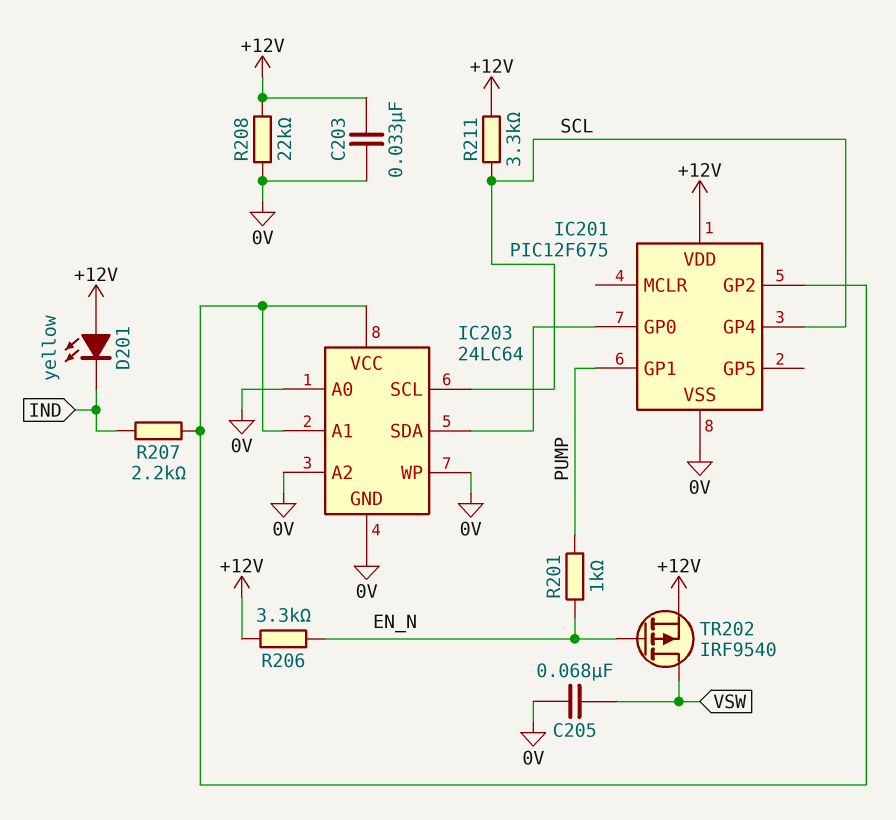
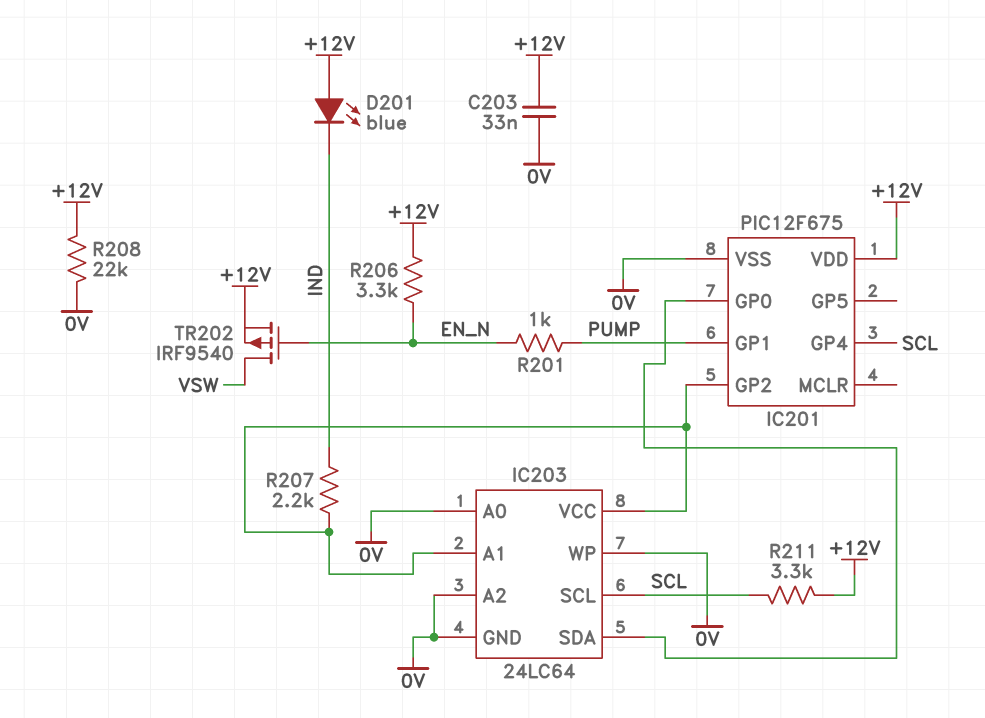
C205: 68nF (0V, VSW) -> none
D201: LED yellow (A +12V, K IND) -> LED blue (A +12V, K IND)

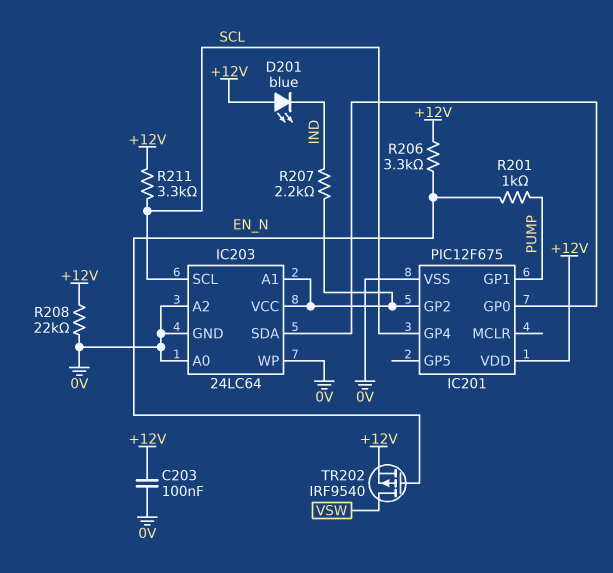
C203: 33nF (+12V, 0V) -> 100nF (+12V, 0V)

